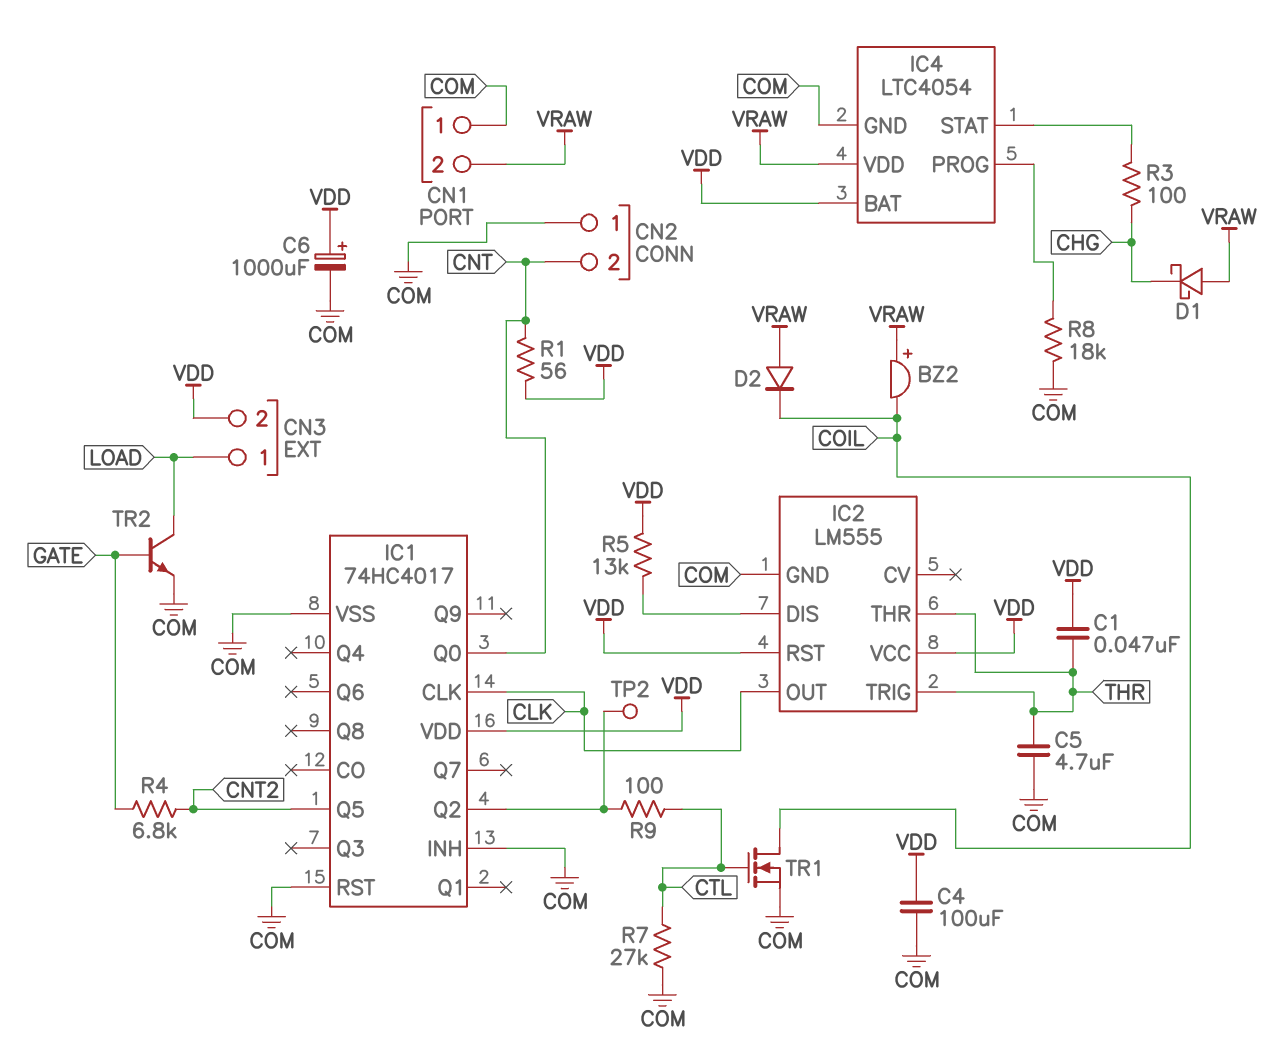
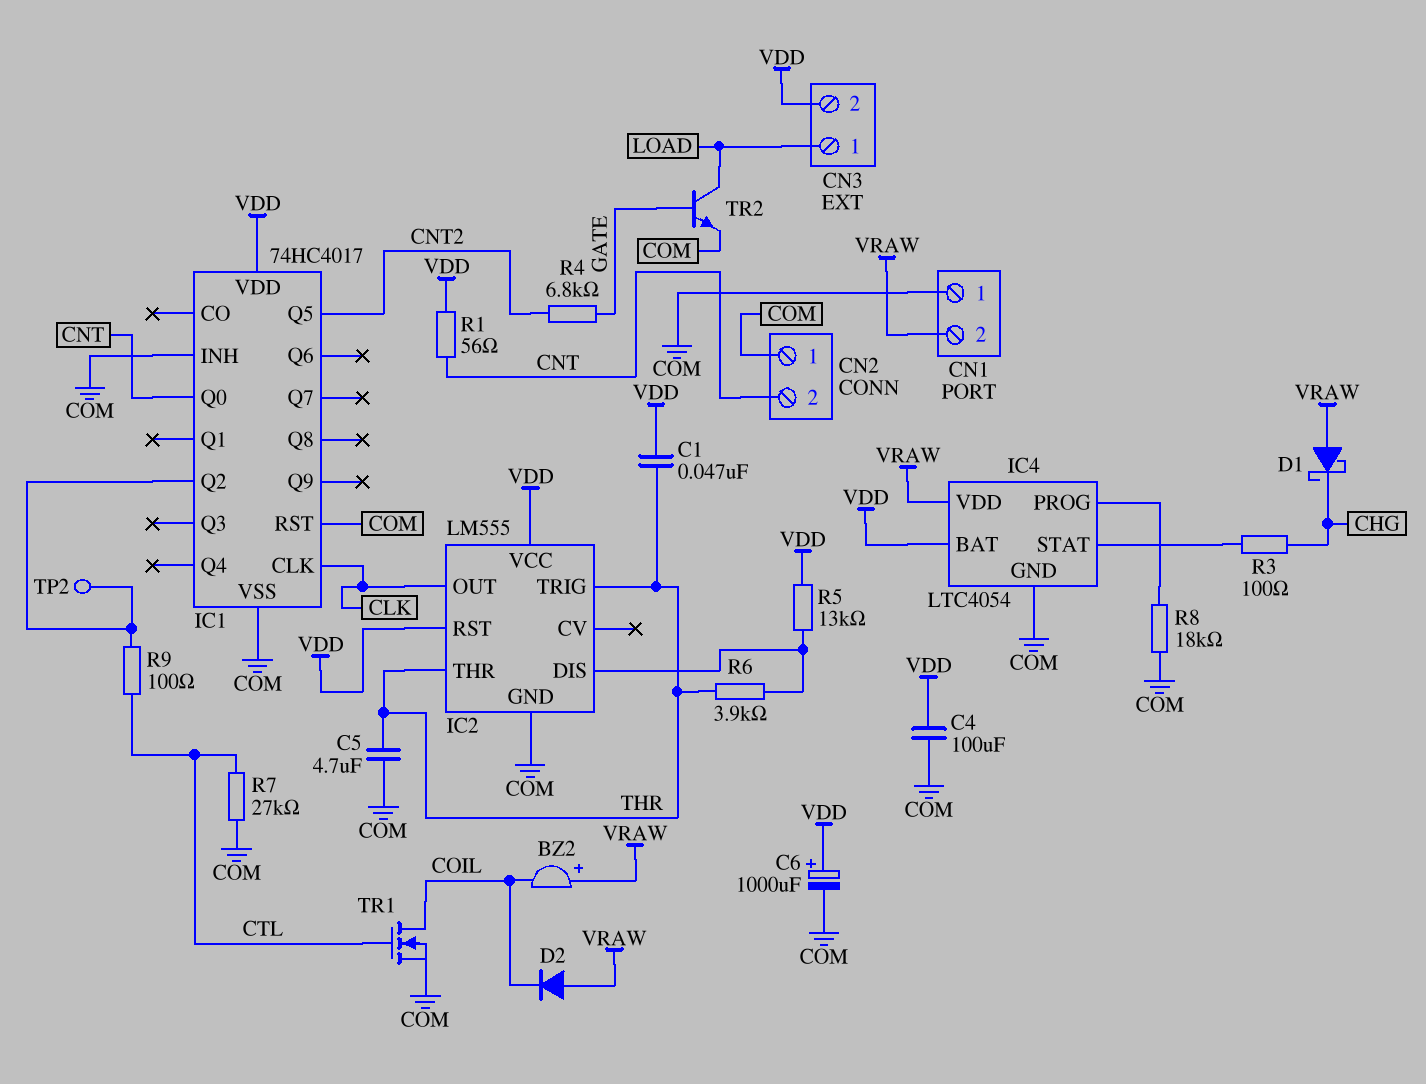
R6: none -> 3.9k (IC2/DIS, THR)

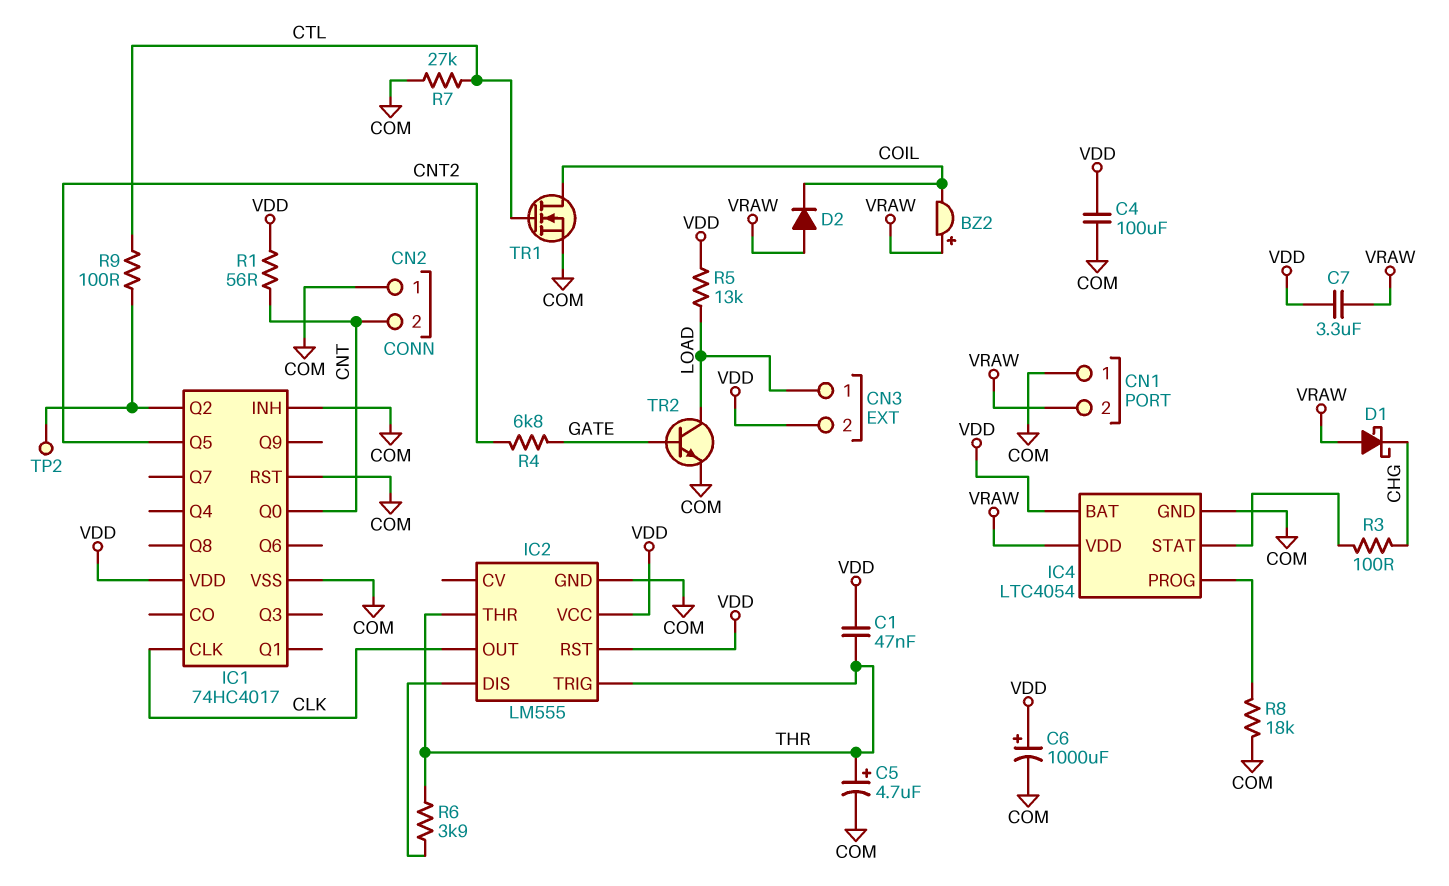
C5: 4.7uF (COM, THR) -> 4.7uF (plus THR, minus COM)
C7: none -> 3.3uF (VDD, VRAW)
R5: 13k (IC2/DIS, VDD) -> 13k (LOAD, VDD)

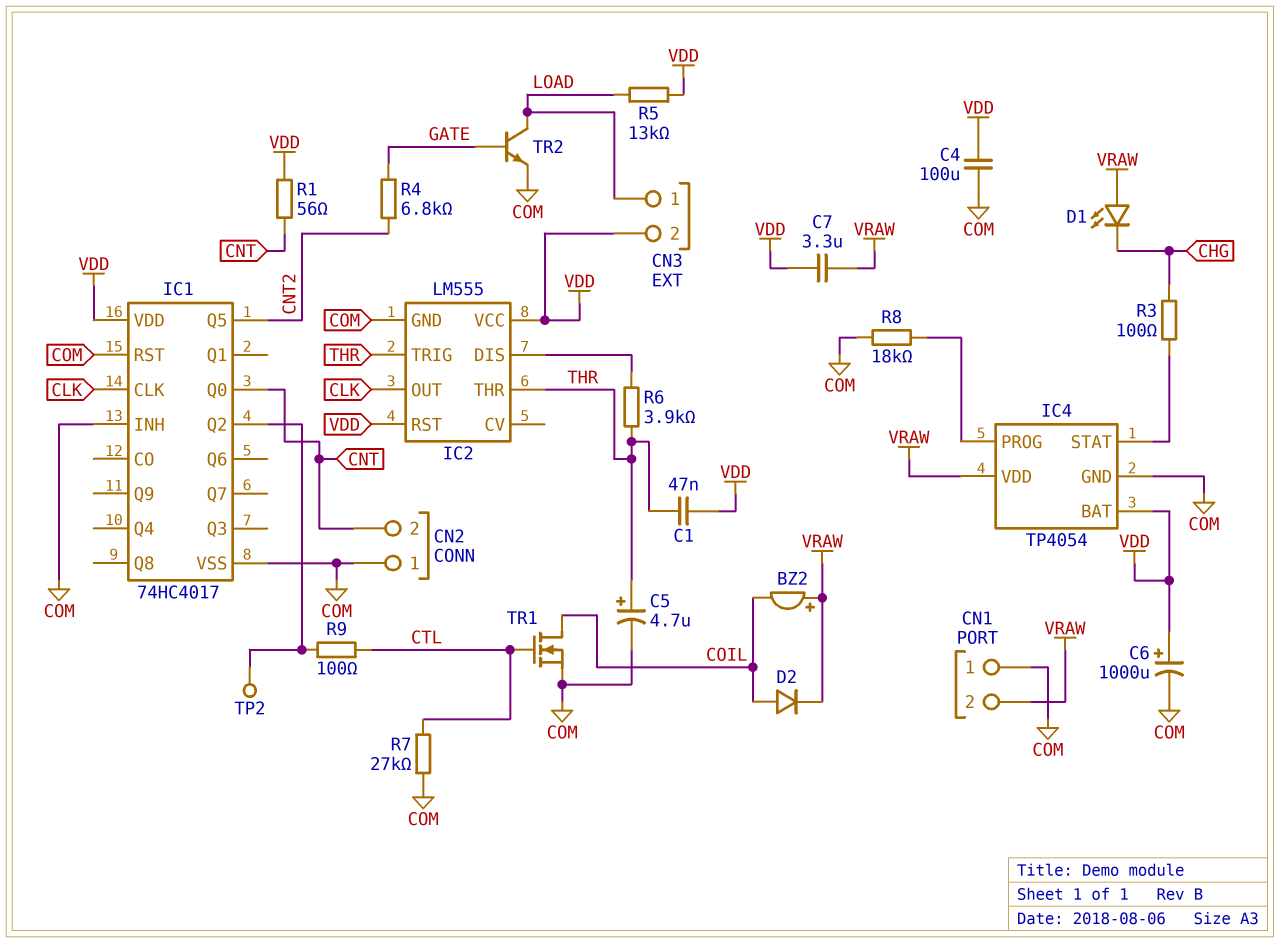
D1: schottky (A VRAW, K CHG) -> LED (A VRAW, K CHG)
D2: diode (A VRAW, K COIL) -> diode (A COIL, K VRAW)
IC4: LTC4054 -> TP4054

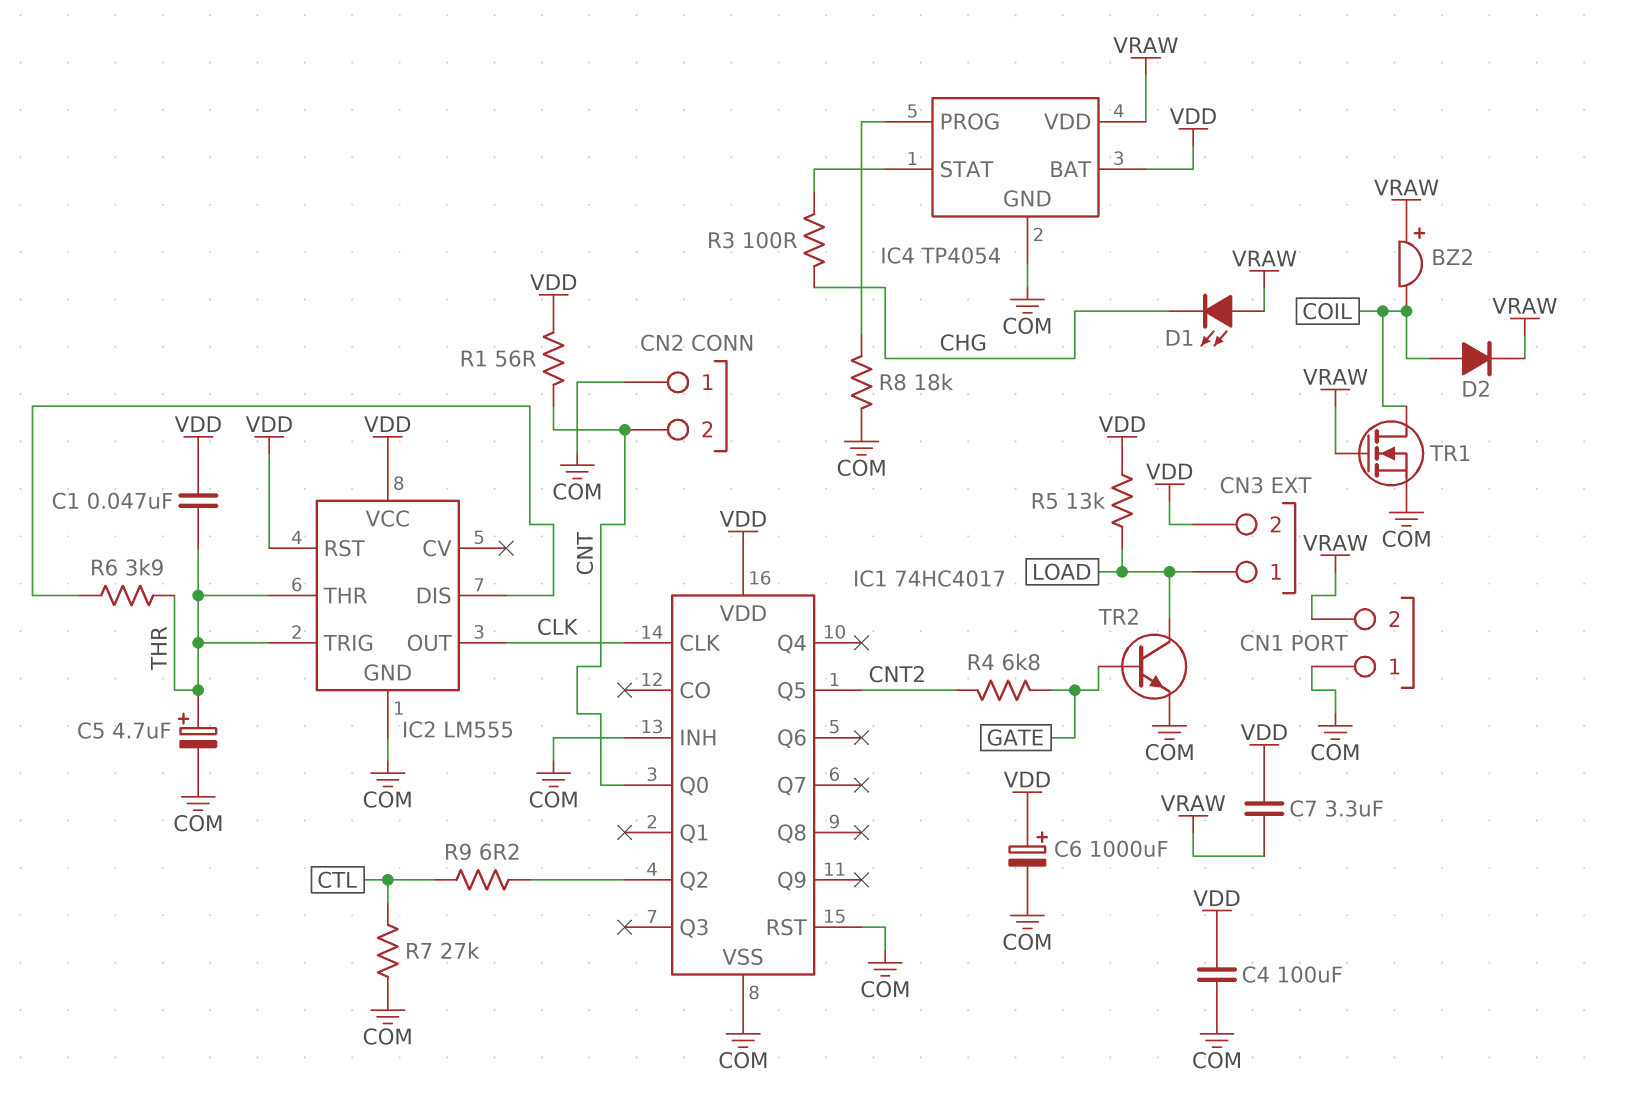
R9: 100 (CTL, IC1/Q2) -> 6.2 (CTL, IC1/Q2)
TP2: test point (IC1/Q2) -> none
TR1: NMOS (G CTL, D COIL, S COM) -> NMOS (G VRAW, D COIL, S COM)

